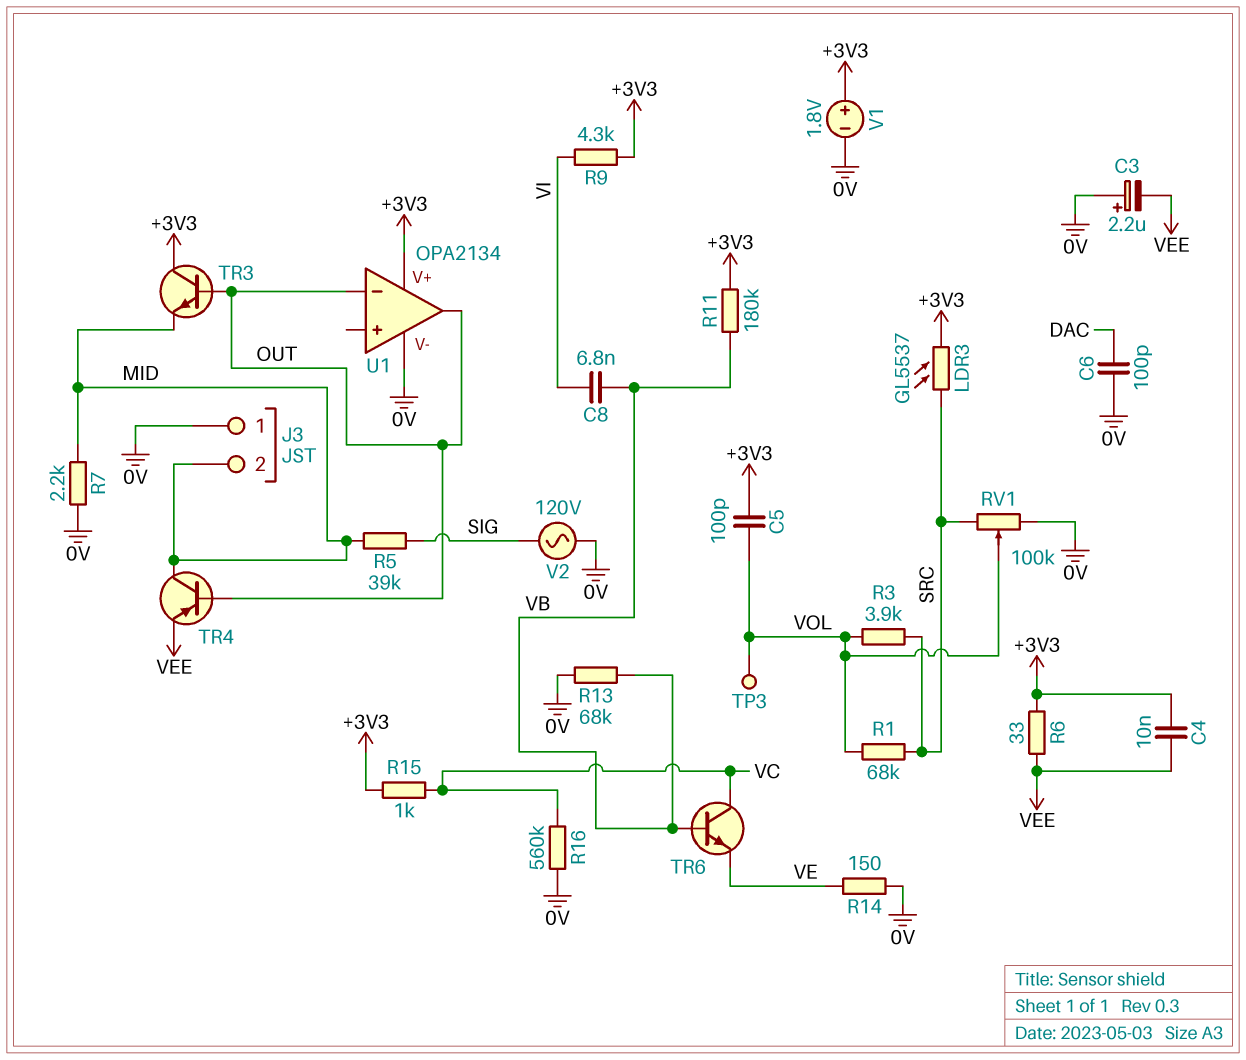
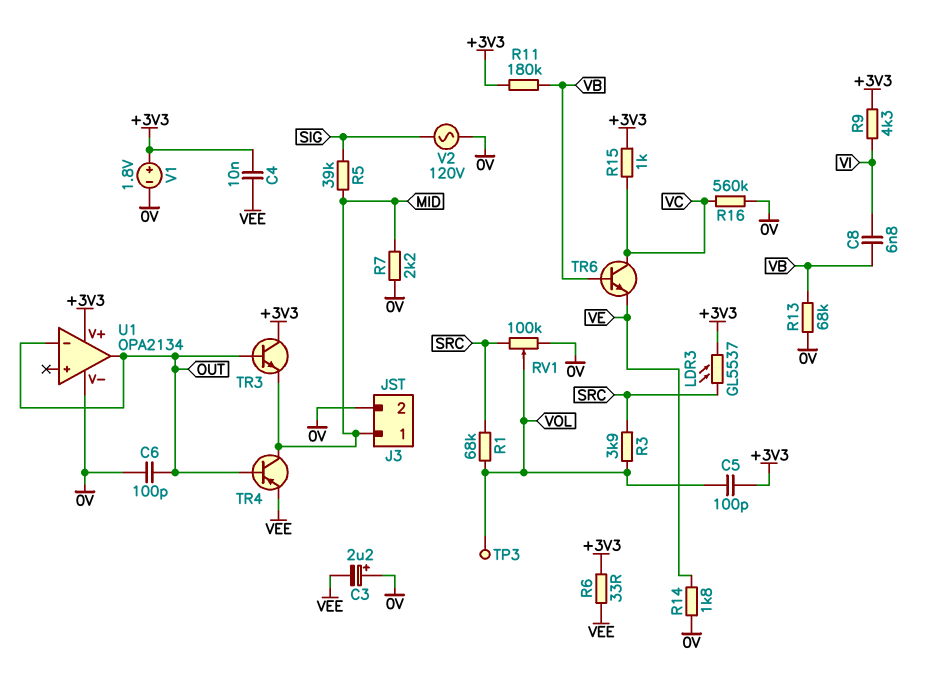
C6: 100pF (0V, DAC) -> 100pF (0V, OUT)
J3 pin 1: 0V -> MID
J3 pin 2: MID -> 0V
R14: 150 (0V, VE) -> 1.8k (0V, VE)

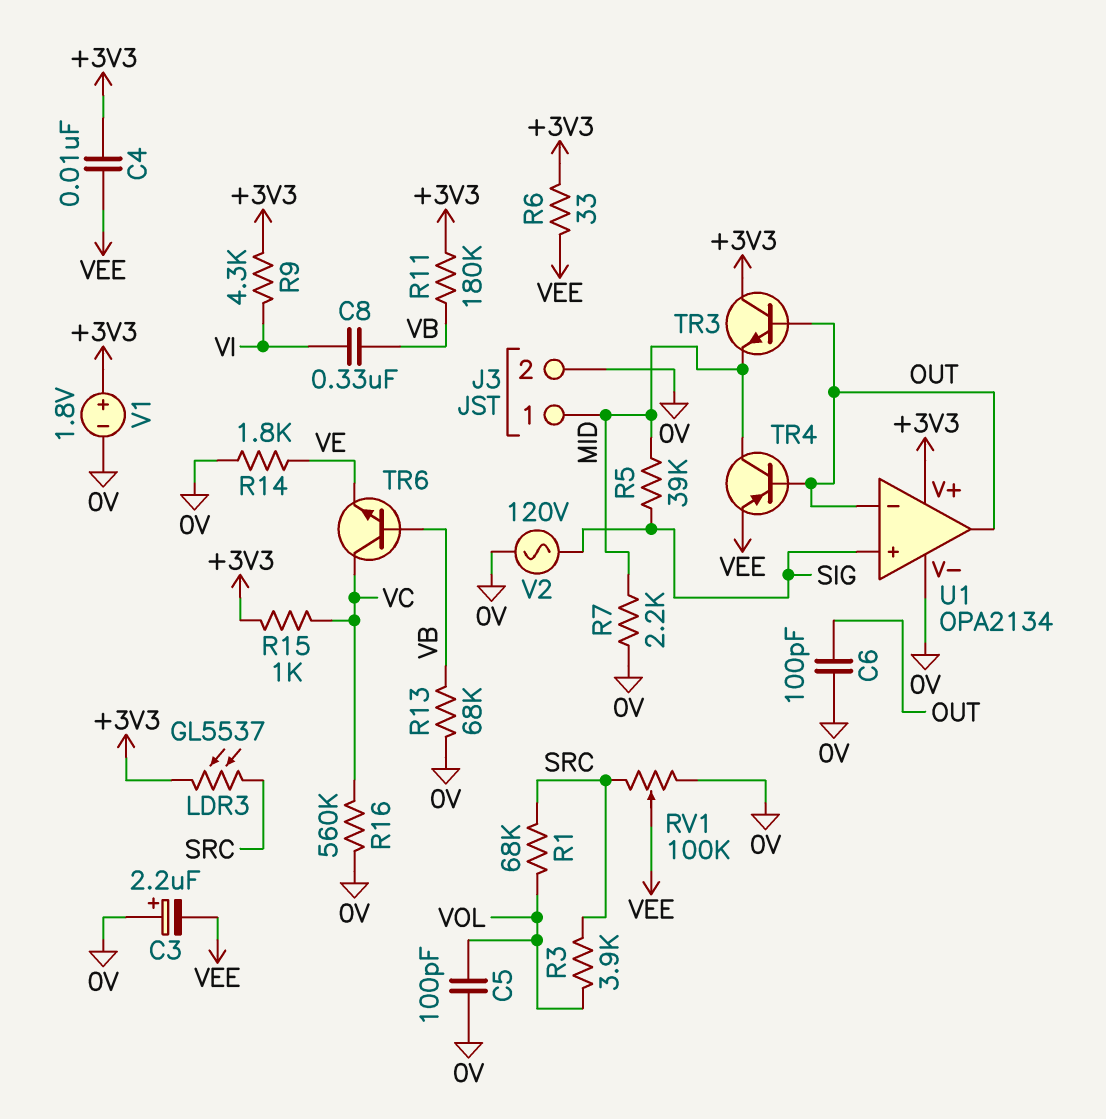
C5: 100pF (+3V3, VOL) -> 100pF (0V, VOL)
C8: 6.8nF (VB, VI) -> 330nF (VB, VI)
RV1: 100k (0V, SRC, wiper VOL) -> 100k (0V, SRC, wiper VEE)
TP3: test point (VOL) -> none
U1 pin in+: none -> SIG

